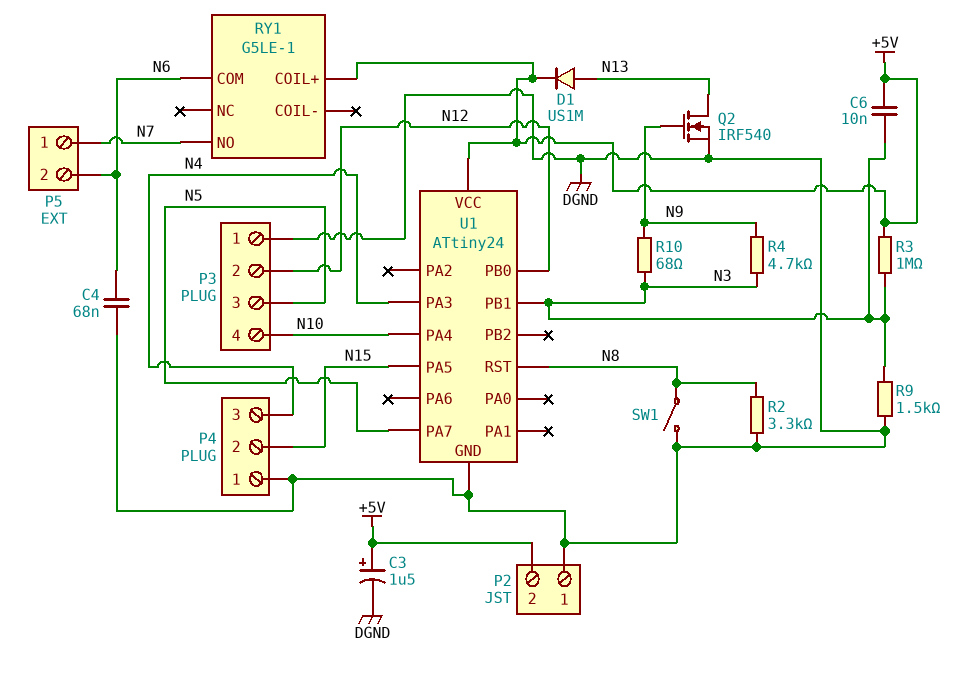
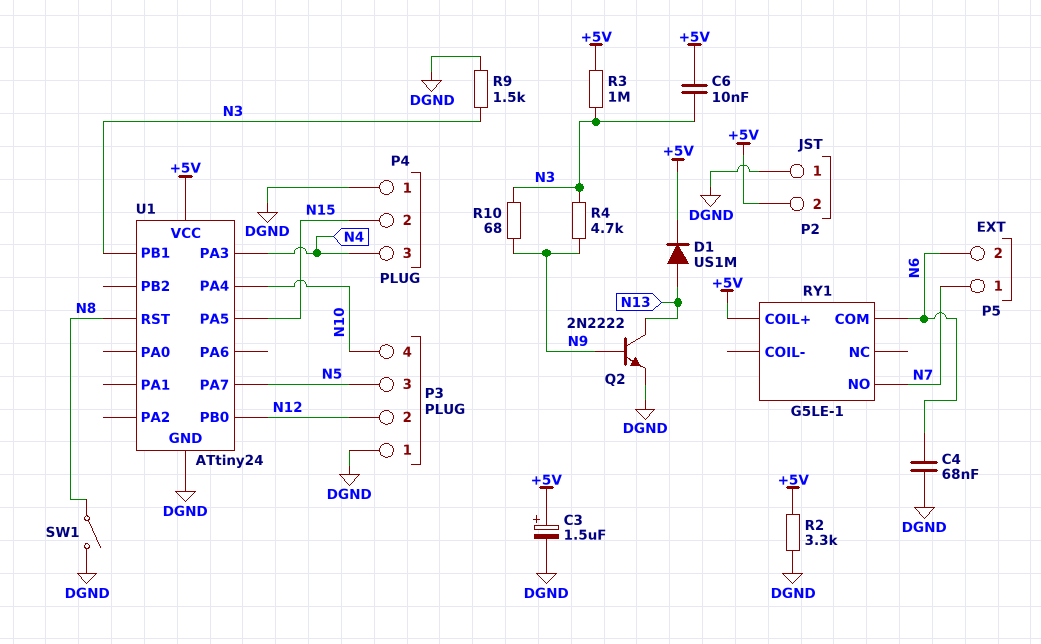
Q2: NMOS IRF540 (G N9, D N13, S DGND) -> NPN 2N2222 (B N9, C N13, E DGND)
R2: 3.3k (DGND, N8) -> 3.3k (+5V, DGND)

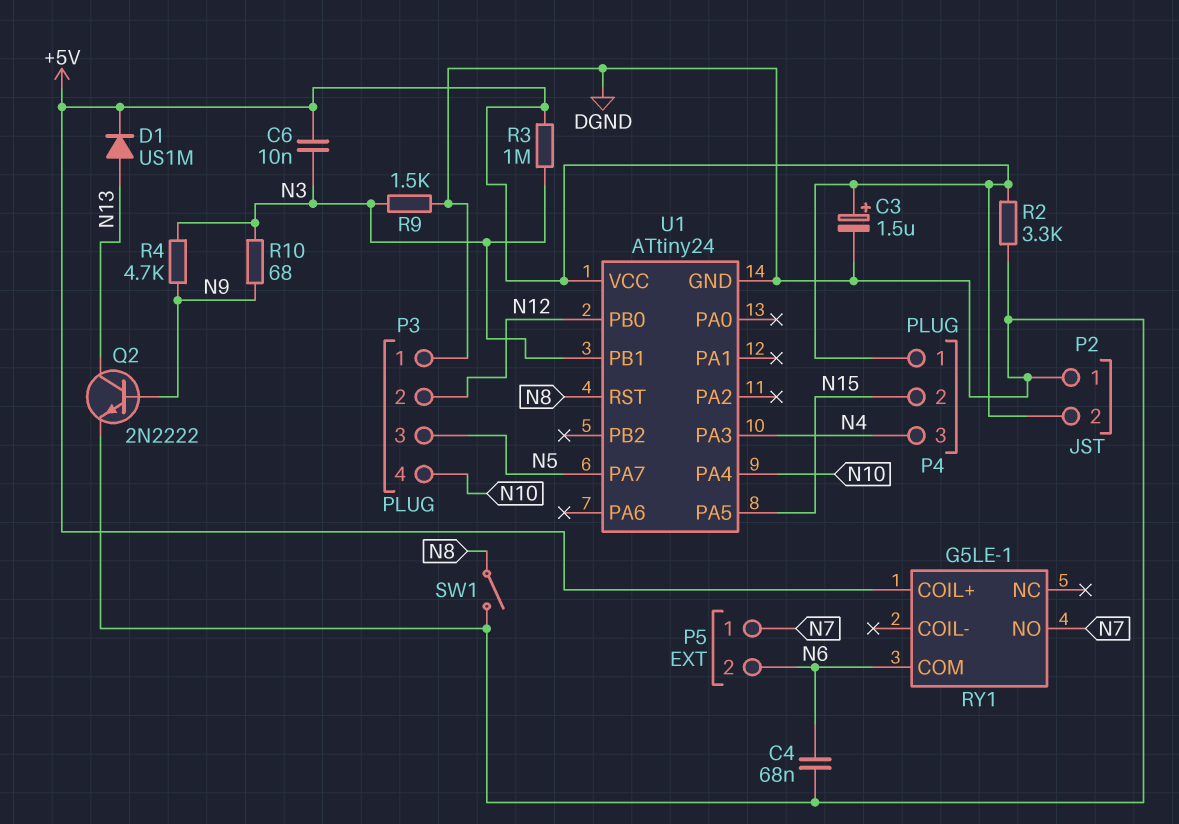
P4 pin 1: DGND -> +5V

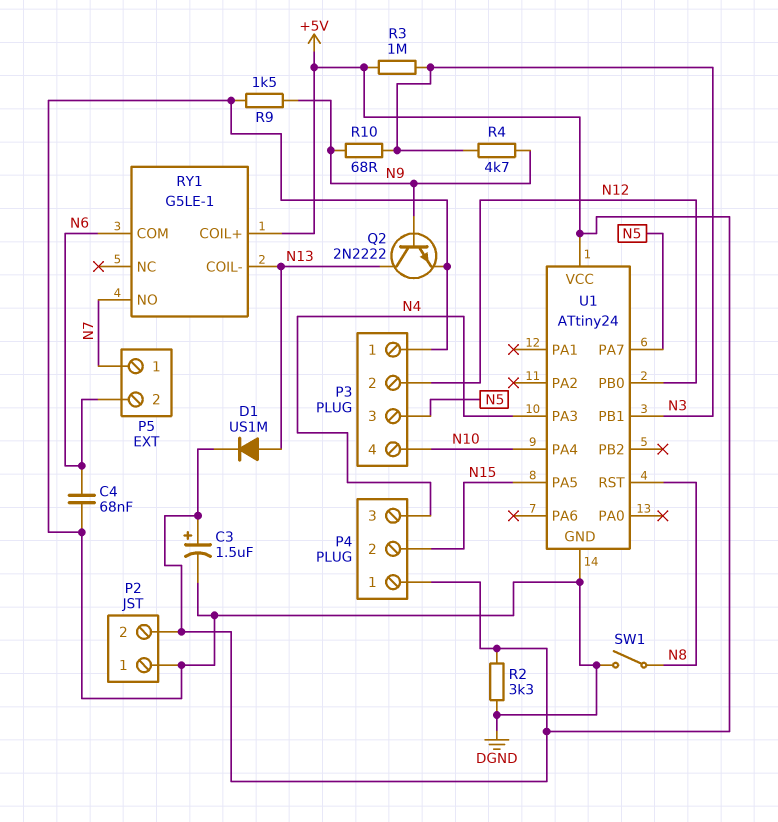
C6: 10nF (+5V, N3) -> none
R9: 1.5k (DGND, N3) -> 1.5k (DGND, N9)
RY1 pin COIL-: none -> N13

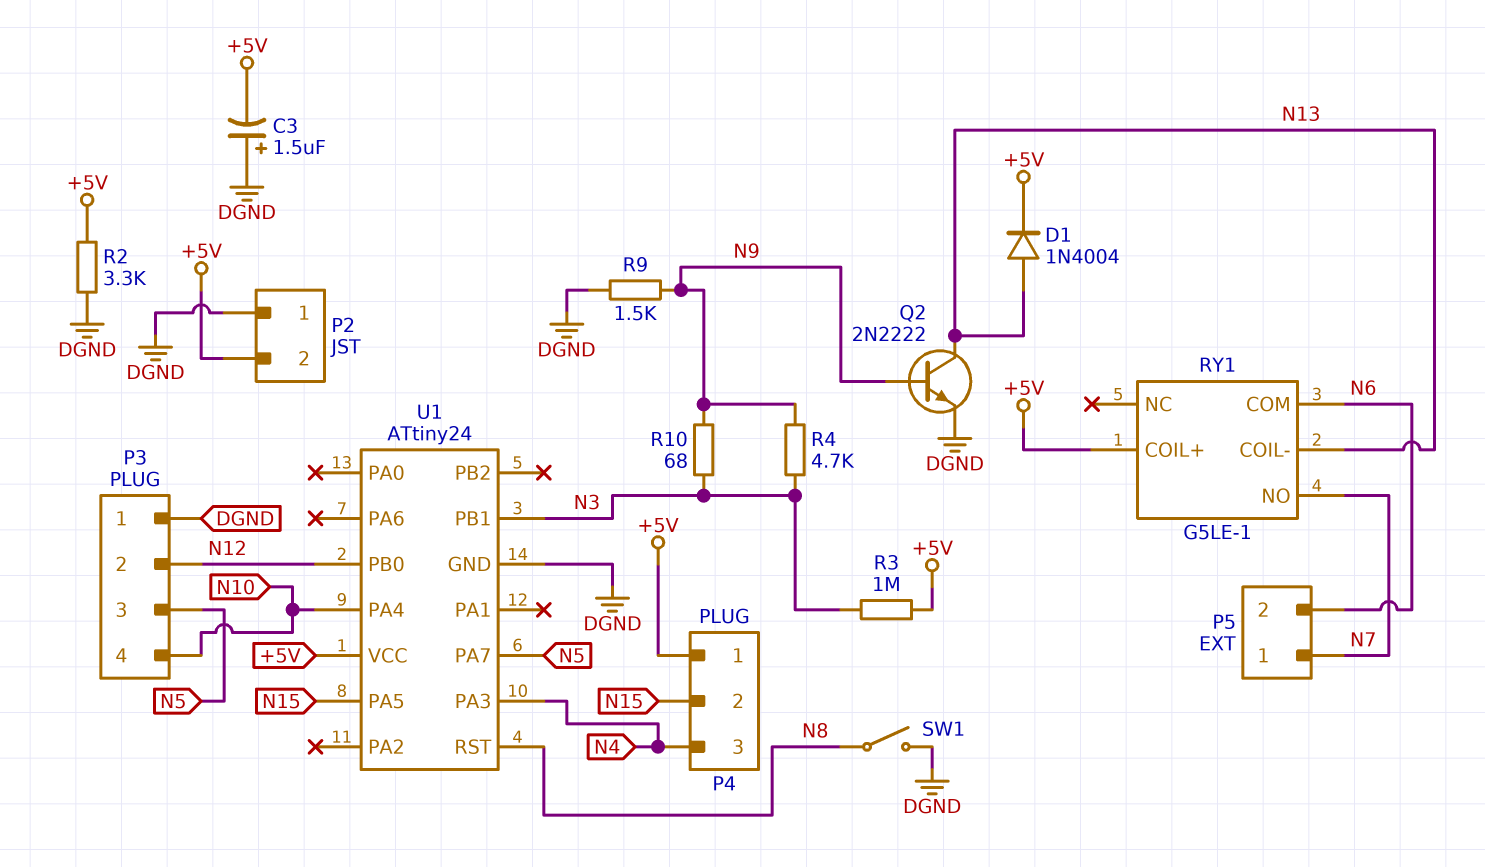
C3: 1.5uF (plus +5V, minus DGND) -> 1.5uF (plus DGND, minus +5V)
C4: 68nF (DGND, N6) -> none
D1: diode US1M (A N13, K +5V) -> diode 1N4004 (A N13, K +5V)

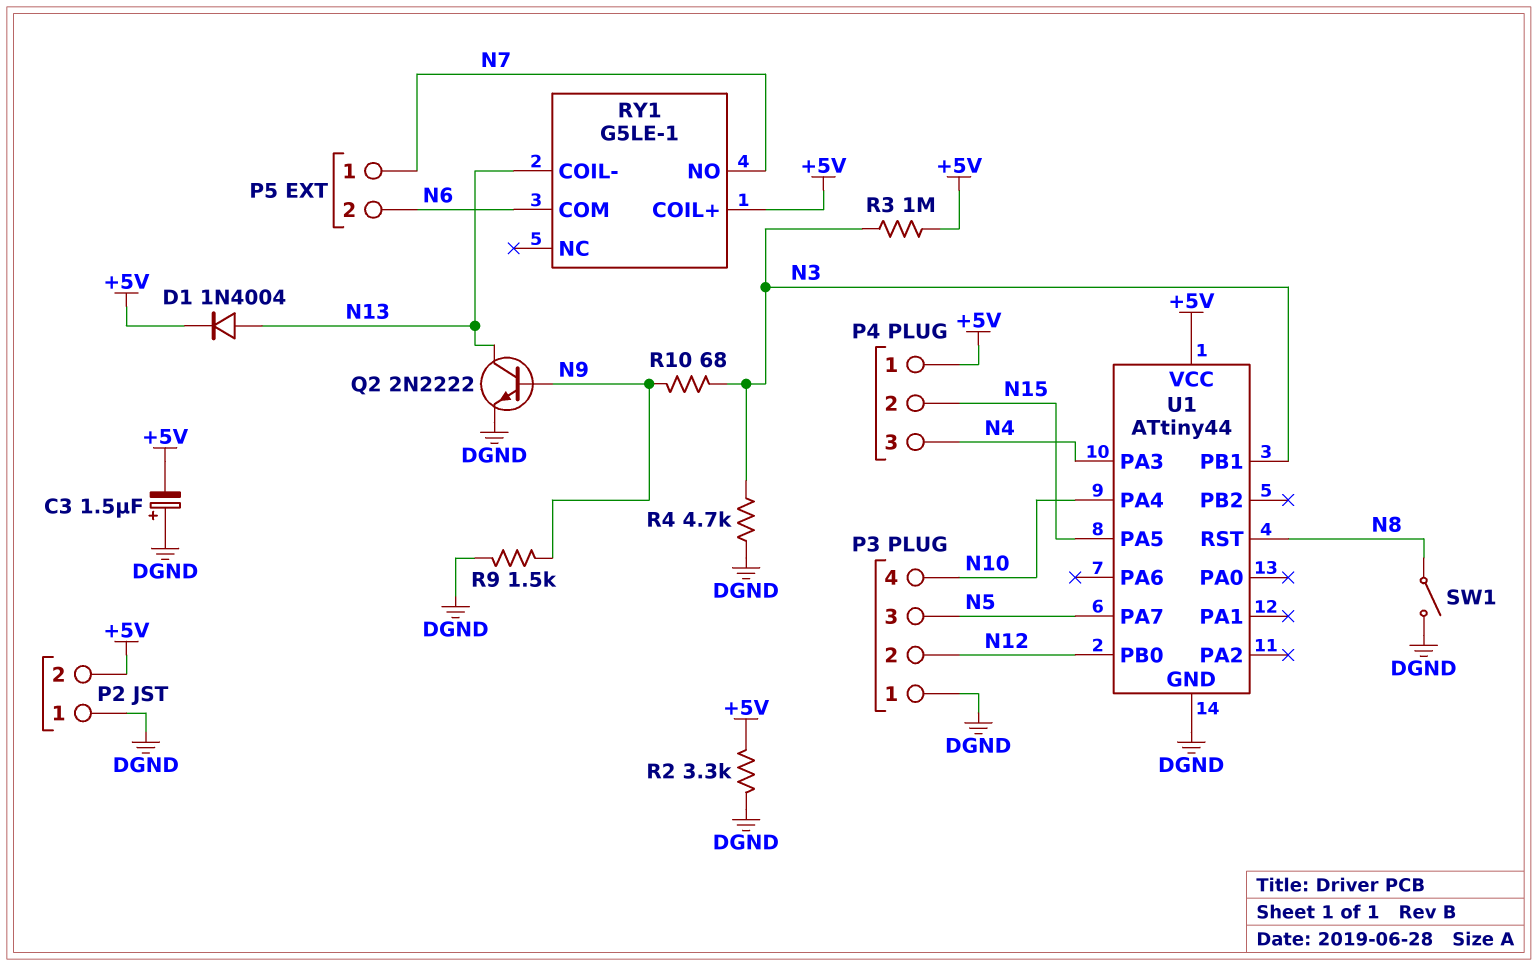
R4: 4.7k (N3, N9) -> 4.7k (DGND, N3)
U1: ATtiny24 -> ATtiny44

